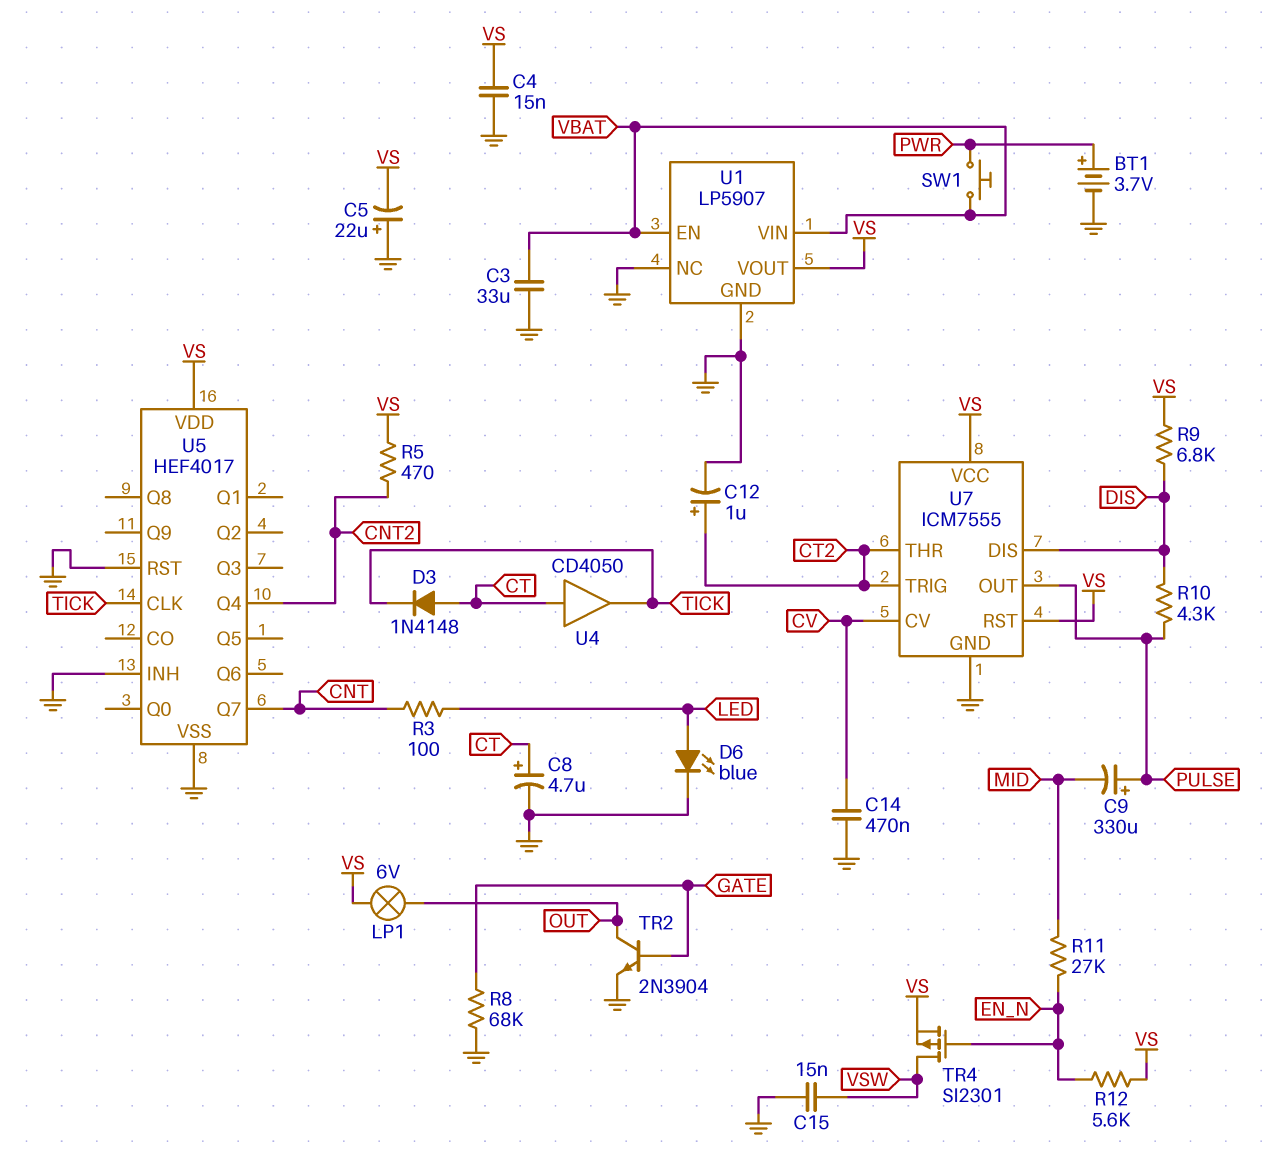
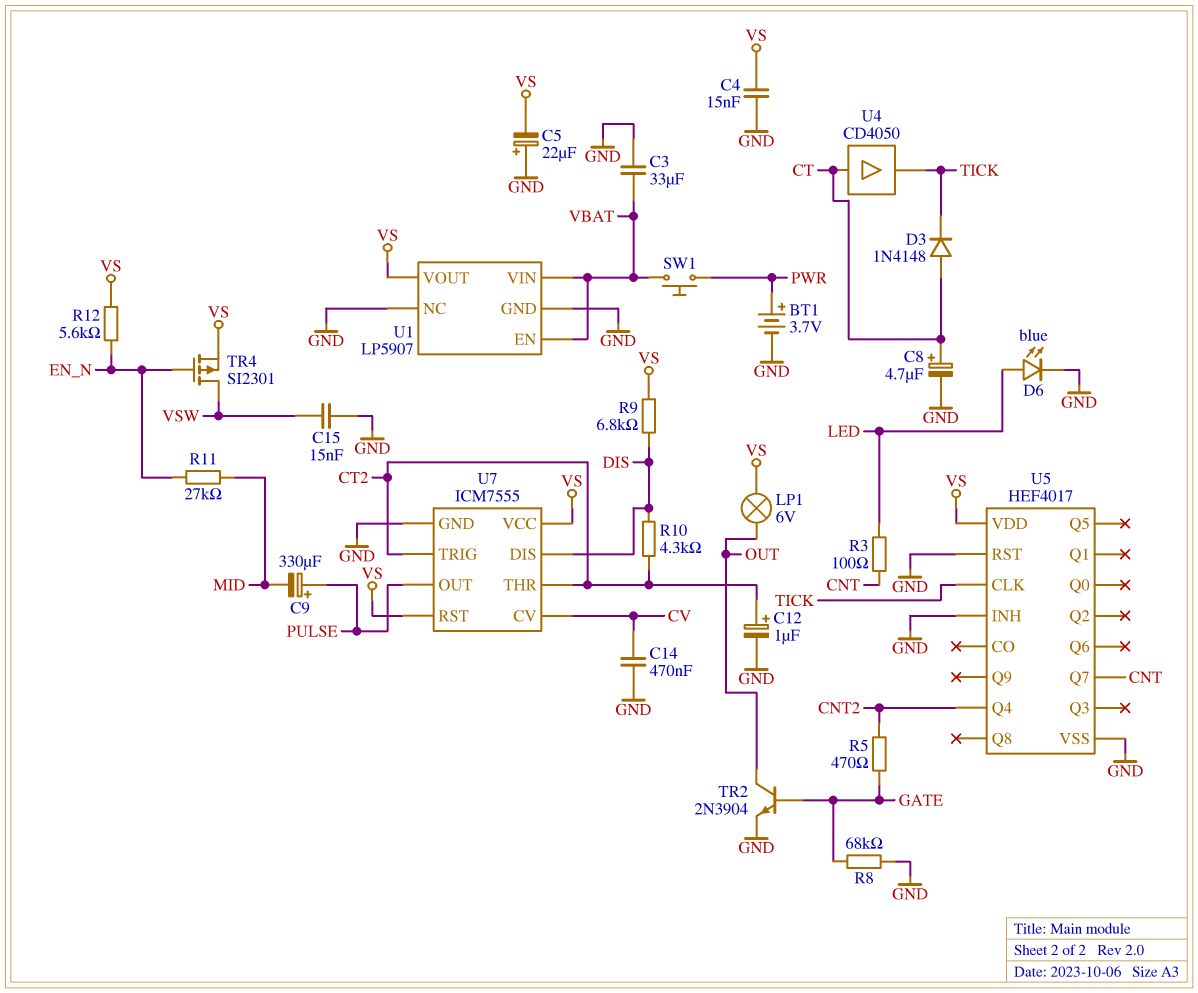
R5: 470 (CNT2, VS) -> 470 (CNT2, GATE)
R10: 4.3k (DIS, PULSE) -> 4.3k (CT2, DIS)

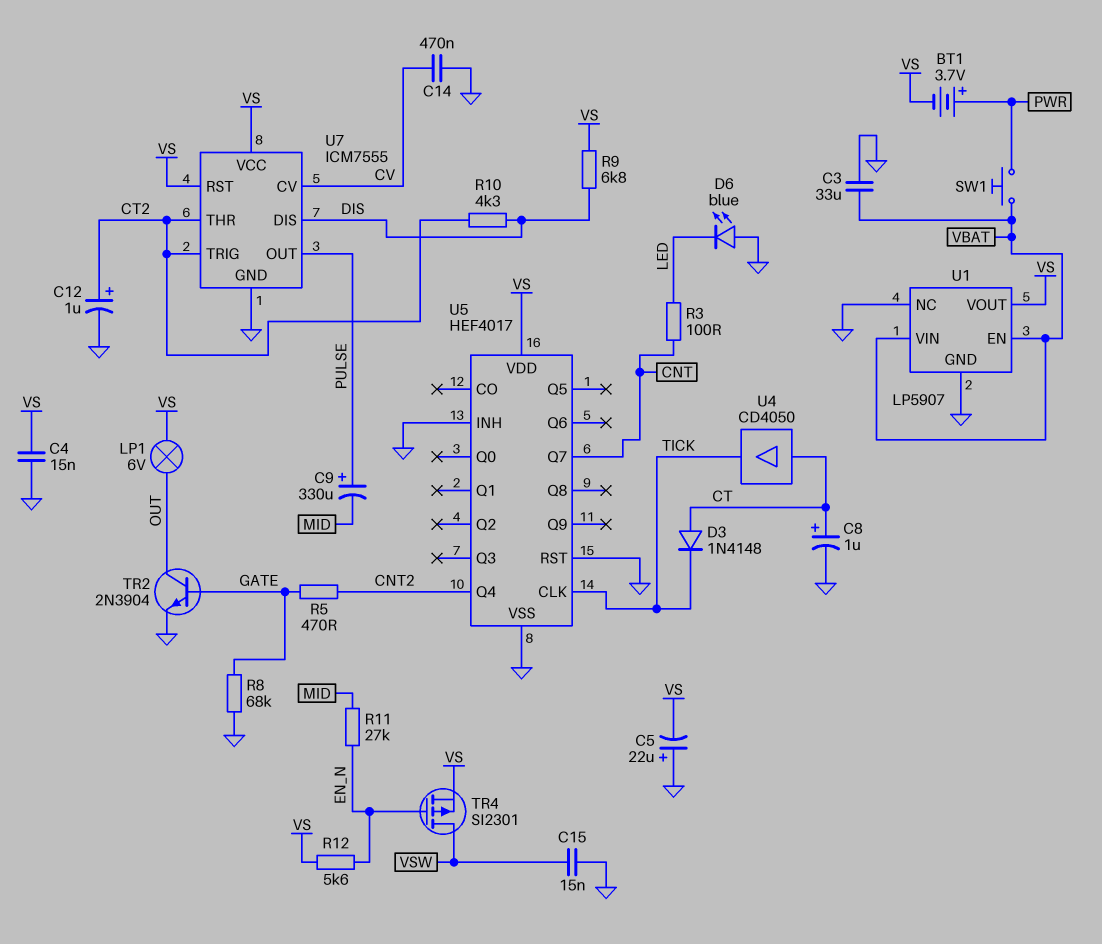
BT1: 3.7V (plus PWR, minus GND) -> 3.7V (plus PWR, minus VS)
C8: 4.7uF (plus CT, minus GND) -> 1uF (plus CT, minus GND)
D6: LED blue (A LED, K GND) -> LED blue (A GND, K LED)

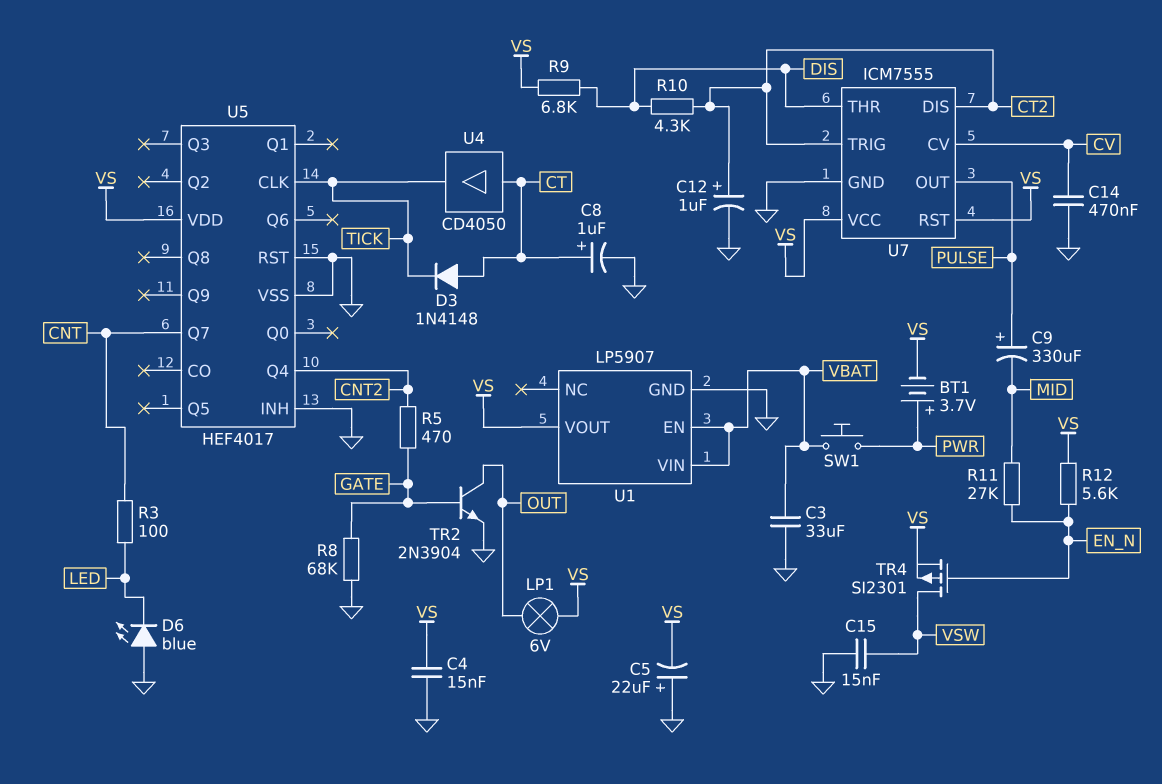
U1 pin NC: GND -> none
U7 pin DIS: DIS -> CT2
U7 pin THR: CT2 -> DIS

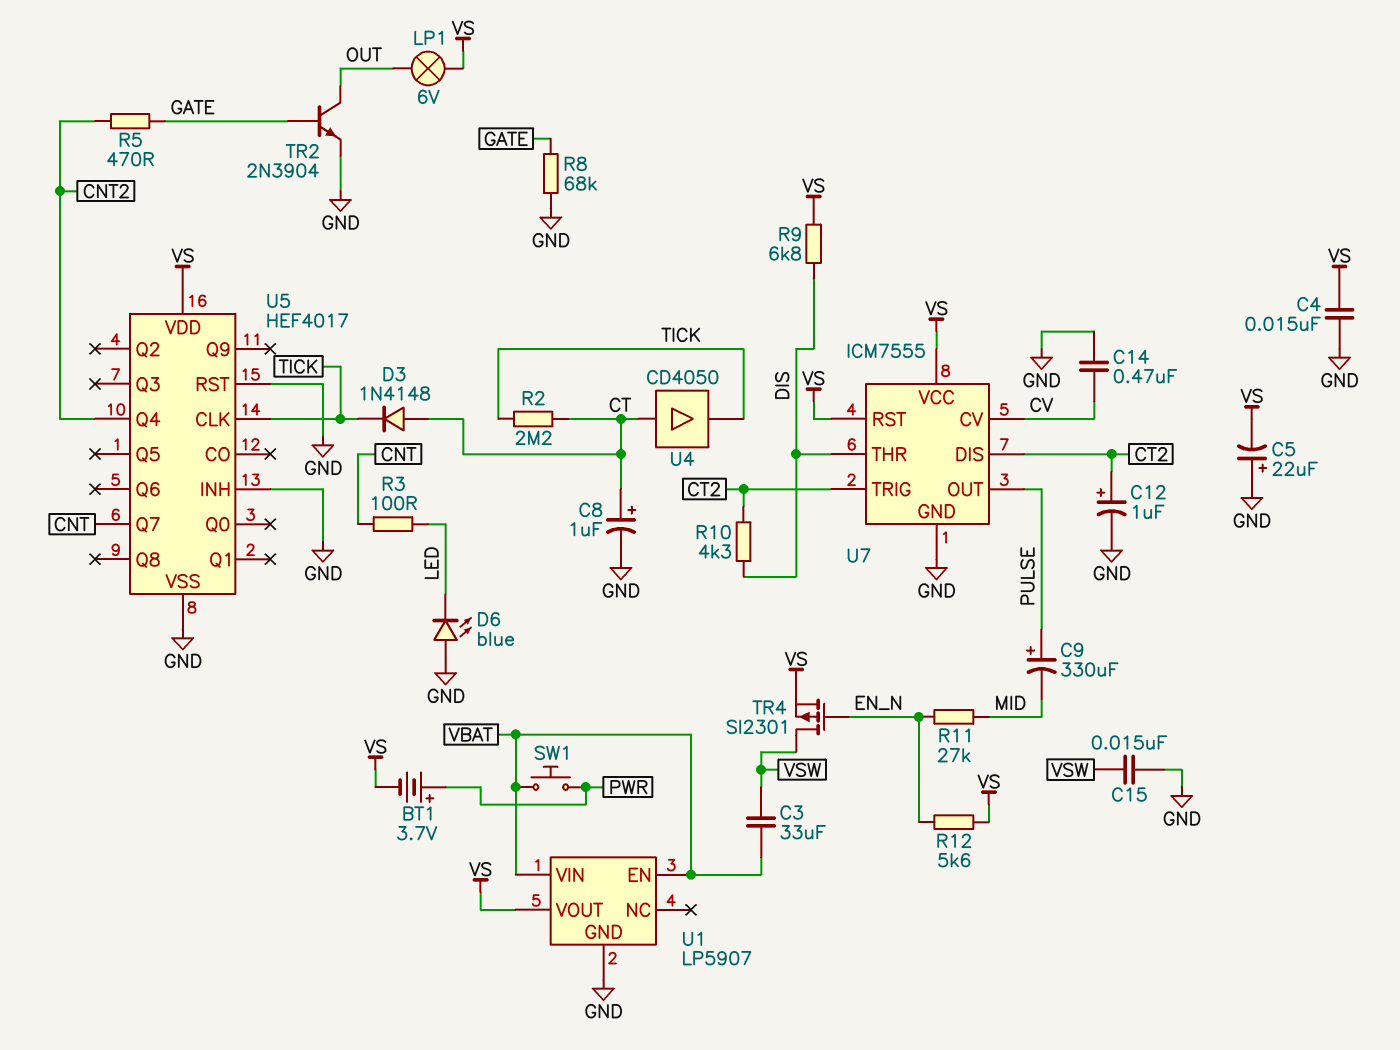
C3: 33uF (GND, VBAT) -> 33uF (VBAT, VSW)
R2: none -> 2.2M (CT, TICK)

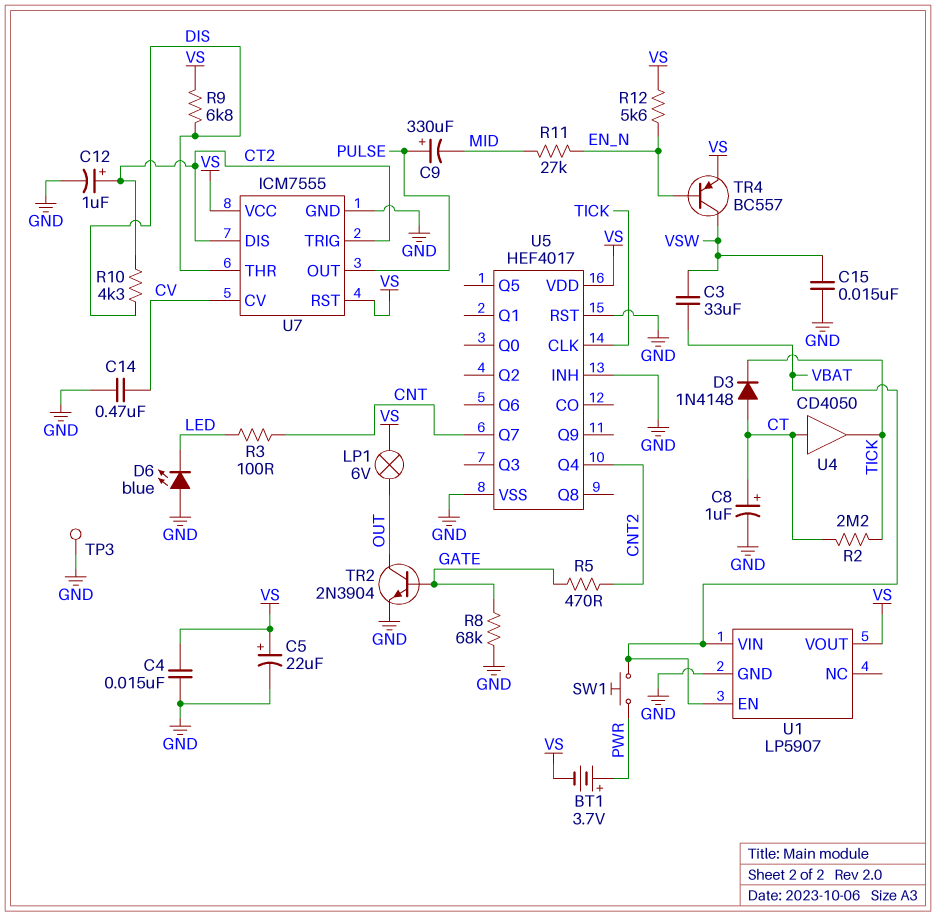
C5: 22uF (plus GND, minus VS) -> 22uF (plus VS, minus GND)
TP3: none -> test point (GND)
TR4: PMOS SI2301 (G EN_N, D VSW, S VS) -> PNP BC557 (B EN_N, C VSW, E VS)

